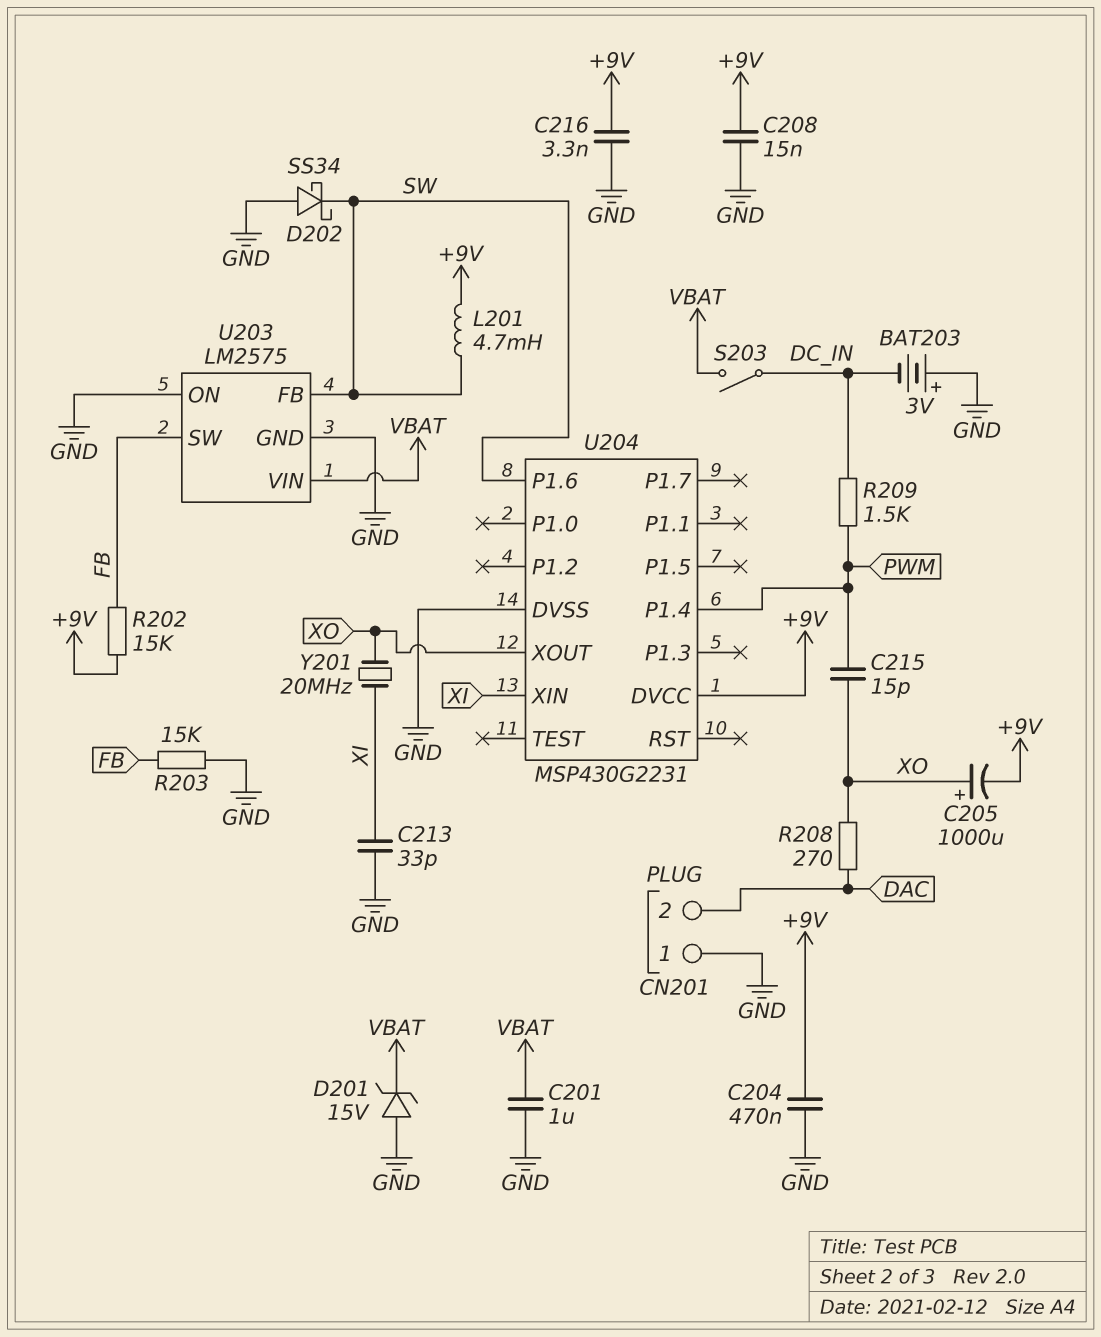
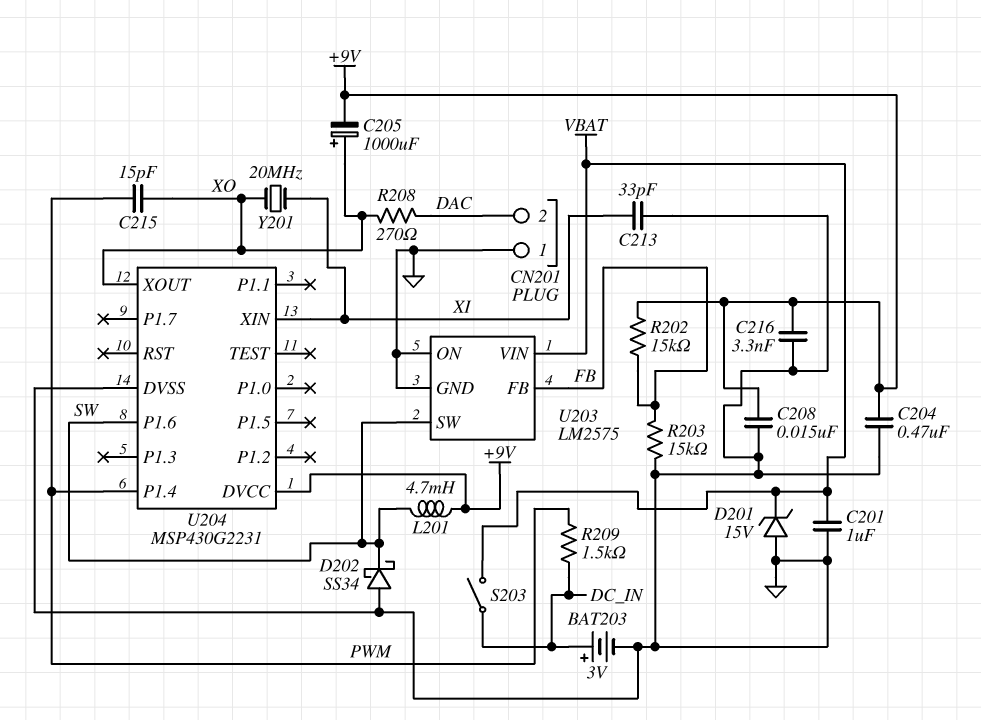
BAT203: 3V (plus GND, minus DC_IN) -> 3V (plus DC_IN, minus GND)
U203 pin FB: SW -> FB
U203 pin SW: FB -> SW

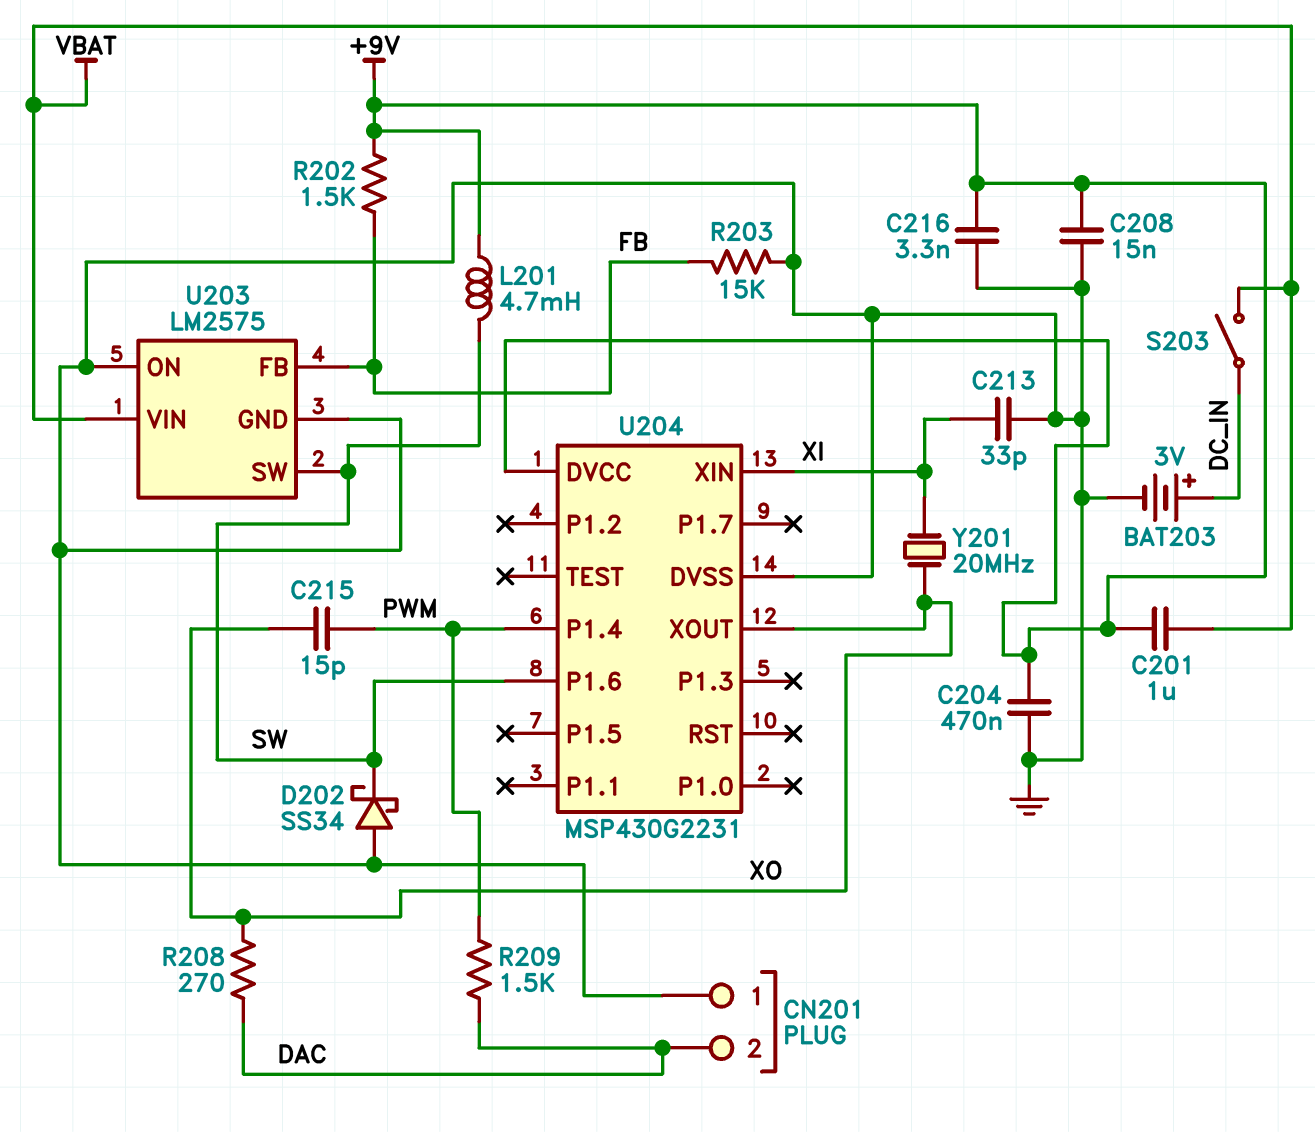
C201: 1uF (GND, VBAT) -> 1uF (+9V, VBAT)
C205: 1000uF (plus XO, minus +9V) -> none
D201: zener 15V (A GND, K VBAT) -> none
R202: 15k (+9V, FB) -> 1.5k (+9V, FB)
R209: 1.5k (DC_IN, PWM) -> 1.5k (DAC, PWM)

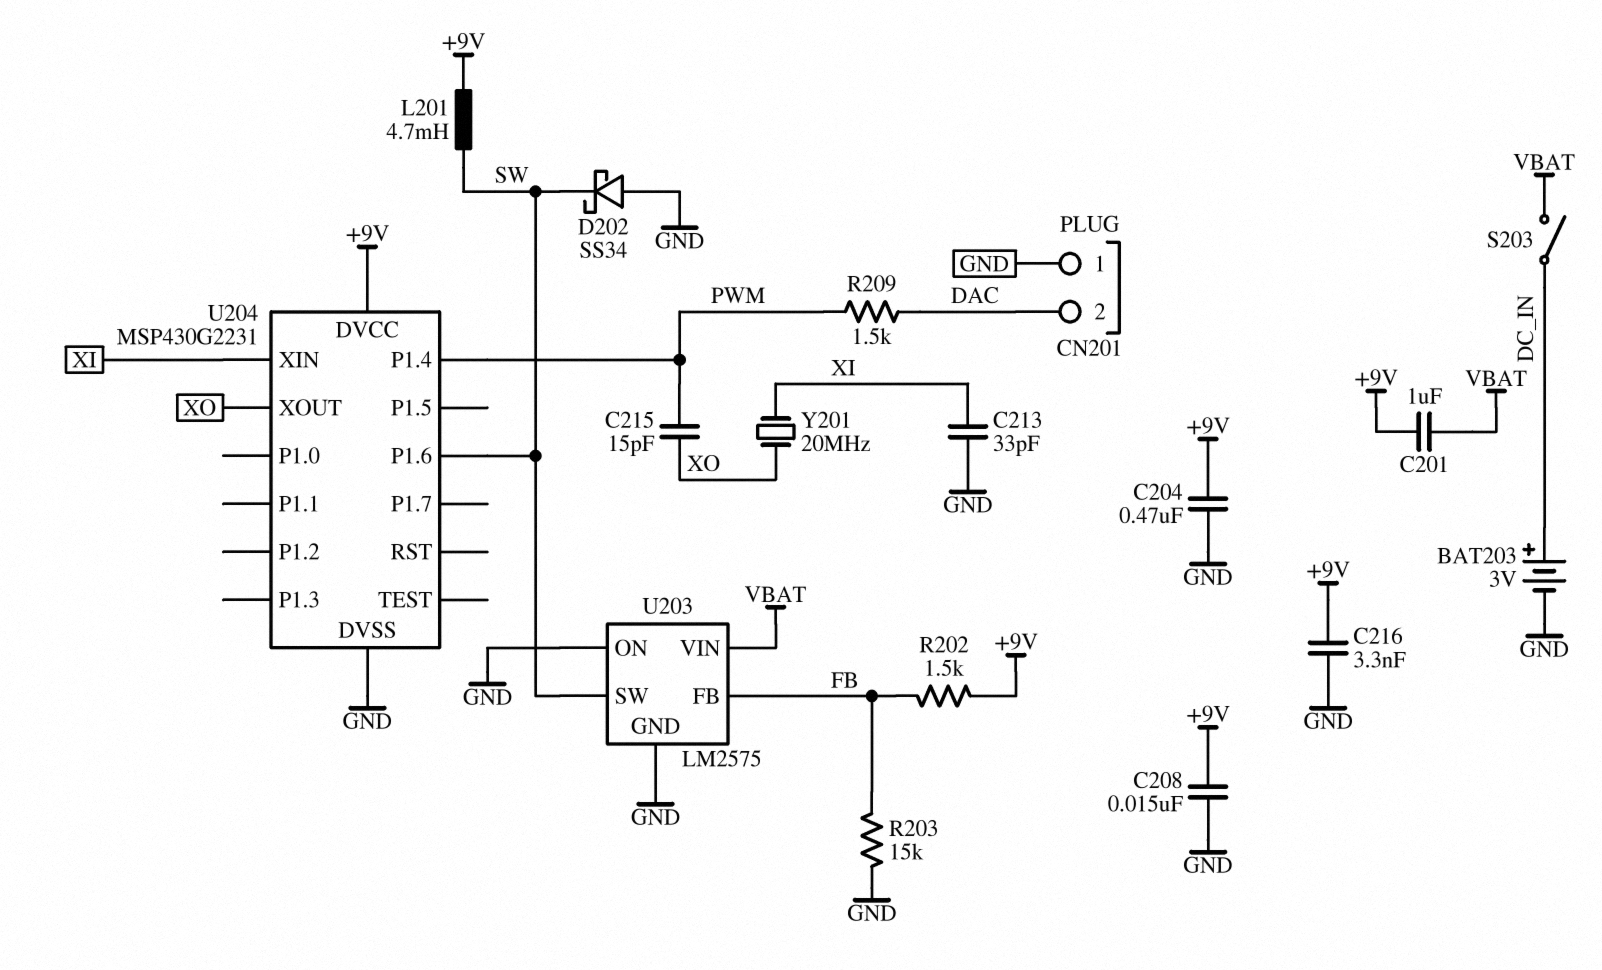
R208: 270 (DAC, XO) -> none

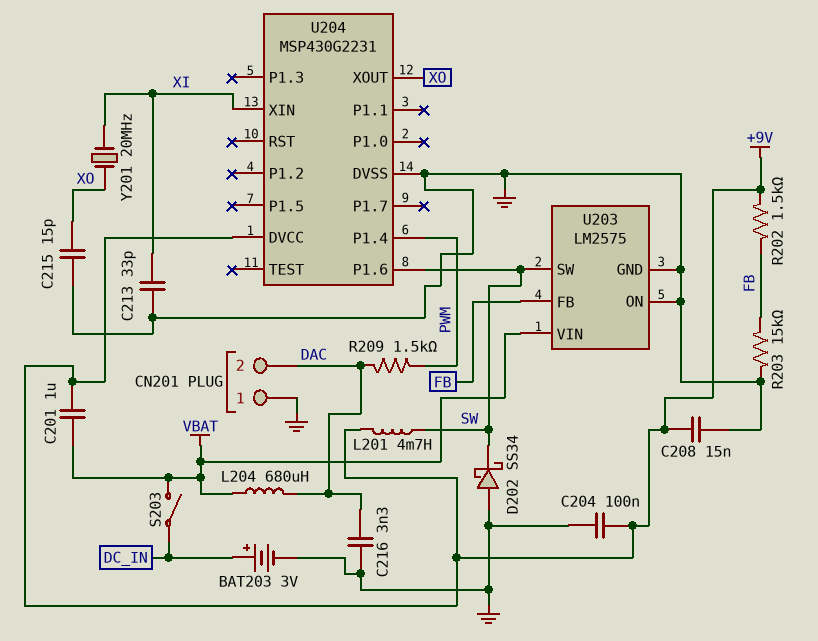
C204: 470nF (+9V, GND) -> 100nF (+9V, GND)
C215: 15pF (PWM, XO) -> 15pF (GND, XO)
C216: 3.3nF (+9V, GND) -> 3.3nF (DAC, GND)
L204: none -> 680uH (DAC, VBAT)

